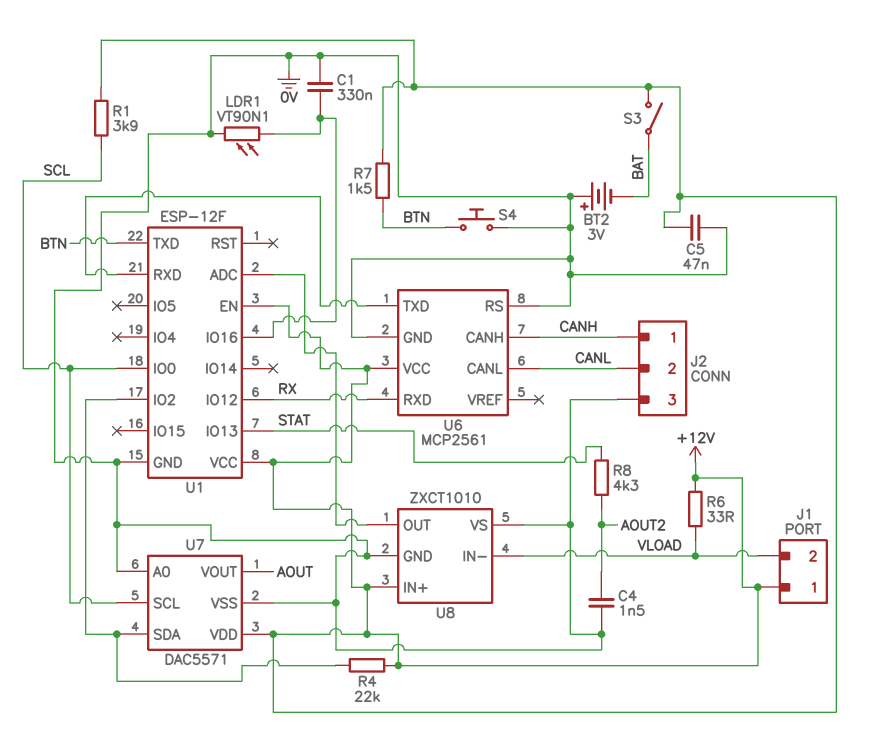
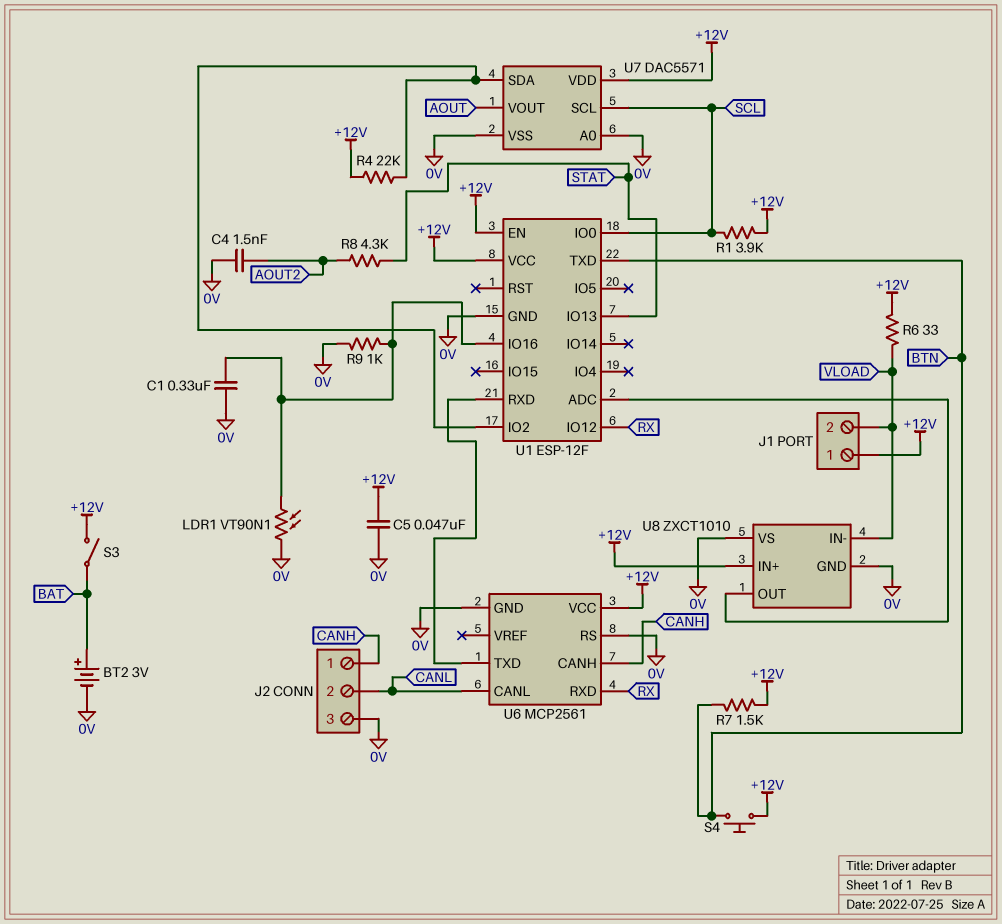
BT2: 3V (plus 0V, minus BAT) -> 3V (plus BAT, minus 0V)
R9: none -> 1k (0V, U1/IO16)
S4: button (0V, BTN) -> button (+12V, BTN)

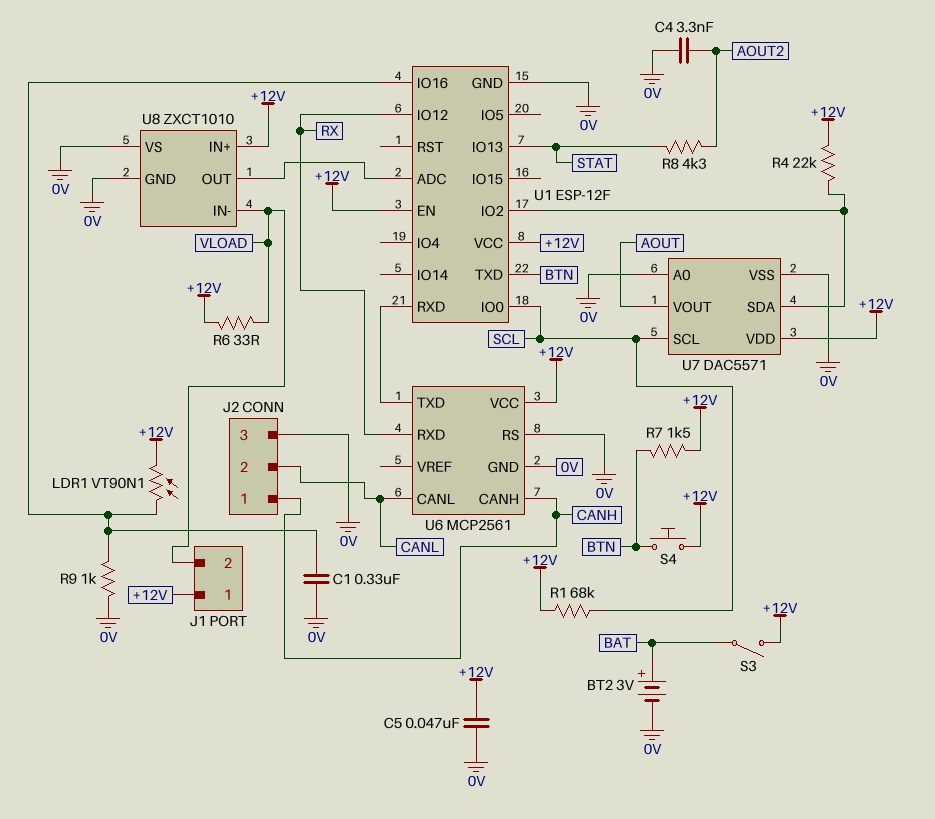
C4: 1.5nF (0V, AOUT2) -> 3.3nF (0V, AOUT2)
LDR1: VT90N1 (0V, U1/IO16) -> VT90N1 (+12V, U1/IO16)
R1: 3.9k (+12V, SCL) -> 68k (+12V, SCL)

